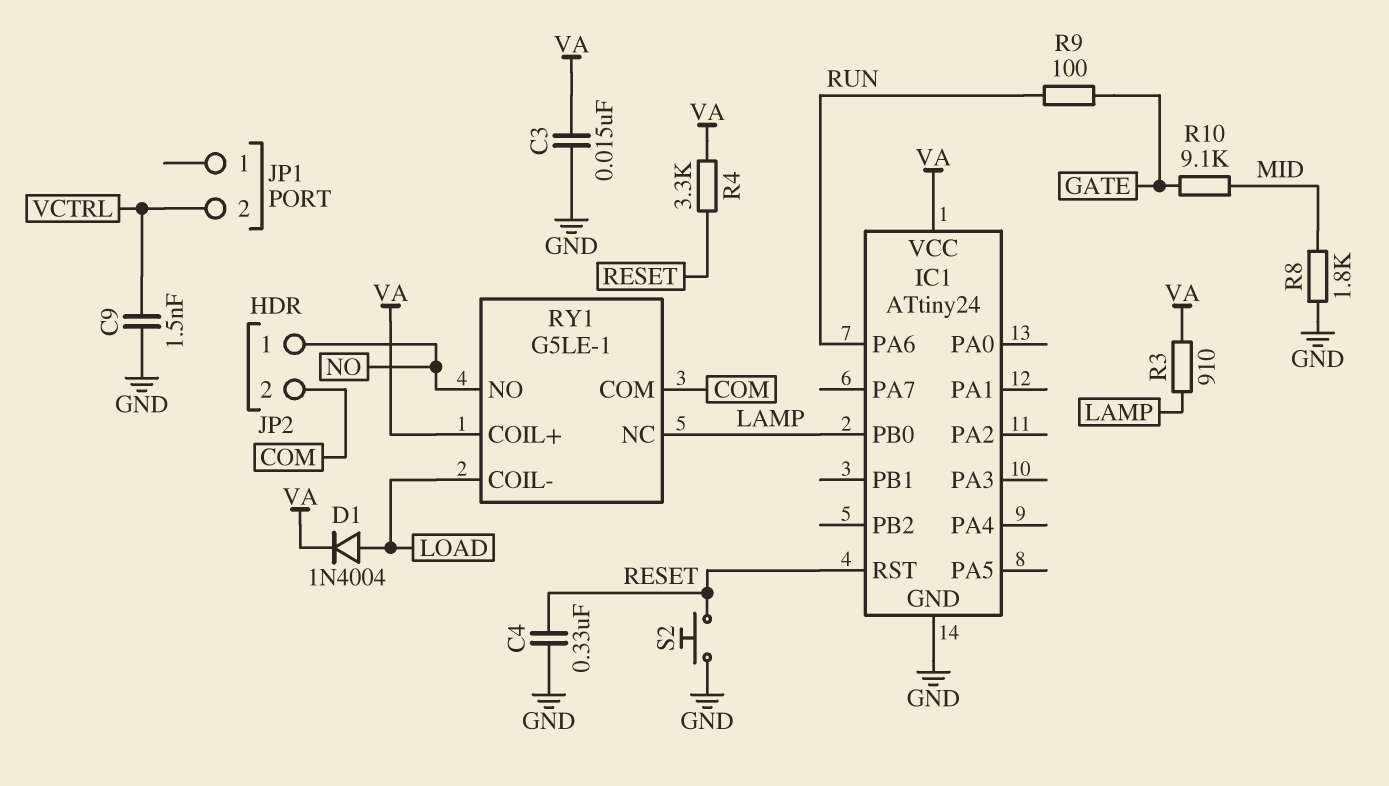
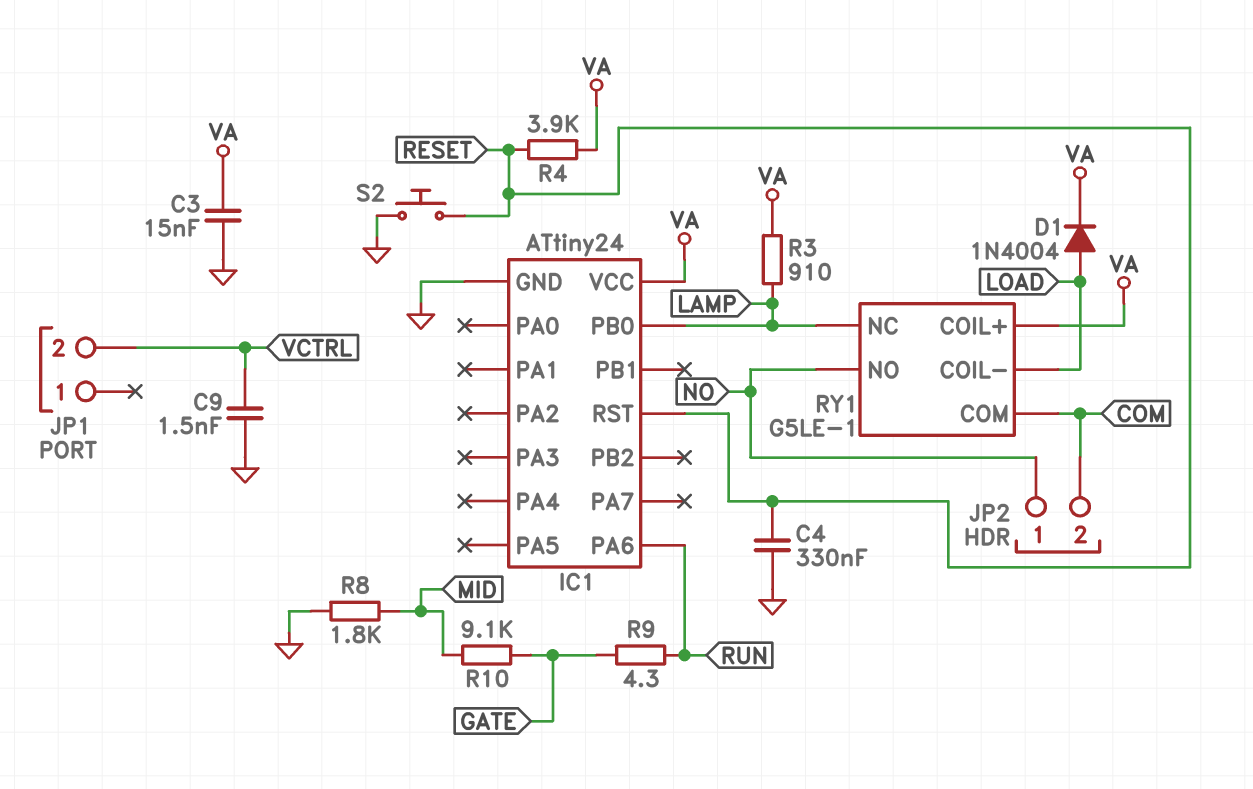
R4: 3.3k (RESET, VA) -> 3.9k (RESET, VA)
R9: 100 (GATE, RUN) -> 4.3 (GATE, RUN)

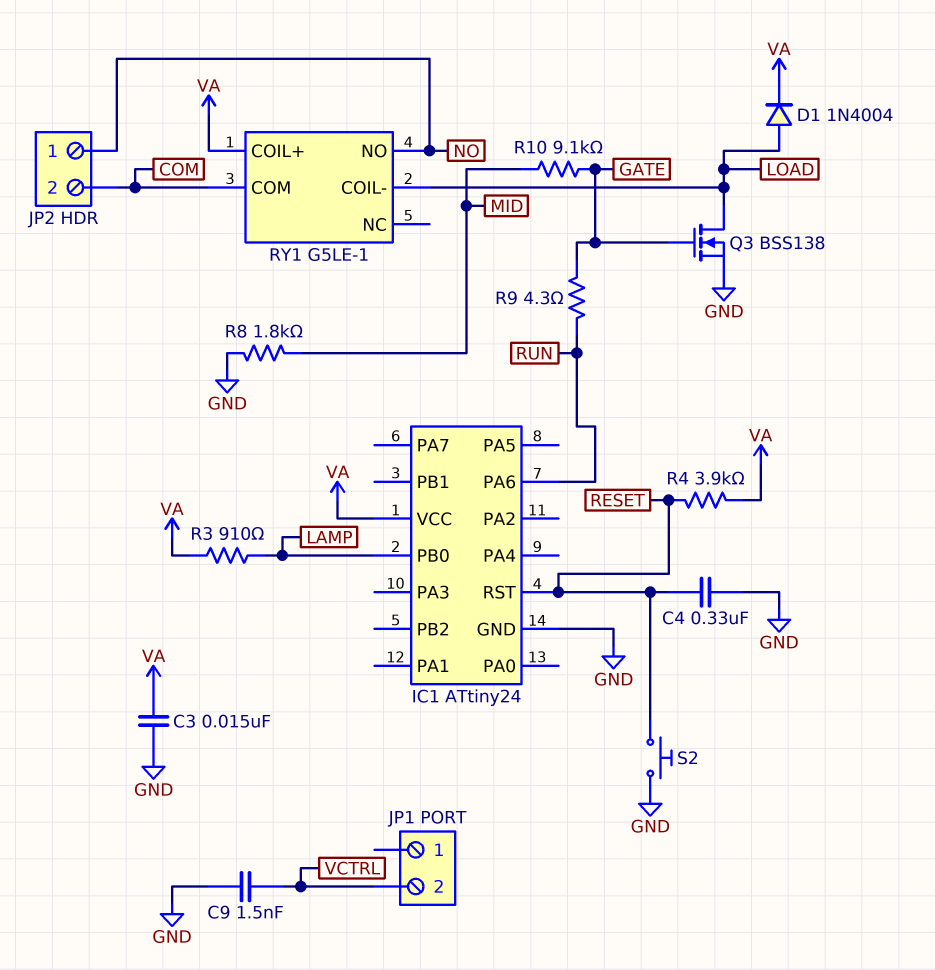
Q3: none -> NMOS BSS138 (G GATE, D LOAD, S GND)
RY1 pin NC: LAMP -> none

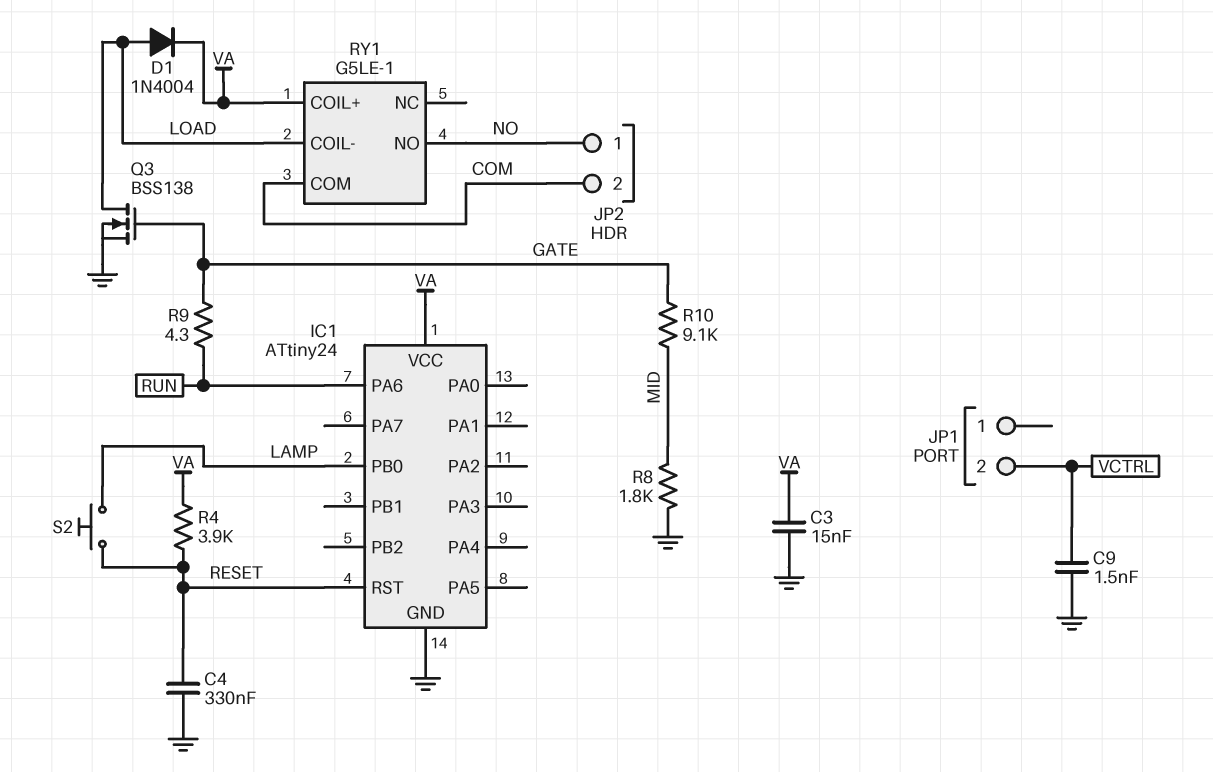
R3: 910 (LAMP, VA) -> none
S2: button (GND, RESET) -> button (LAMP, RESET)

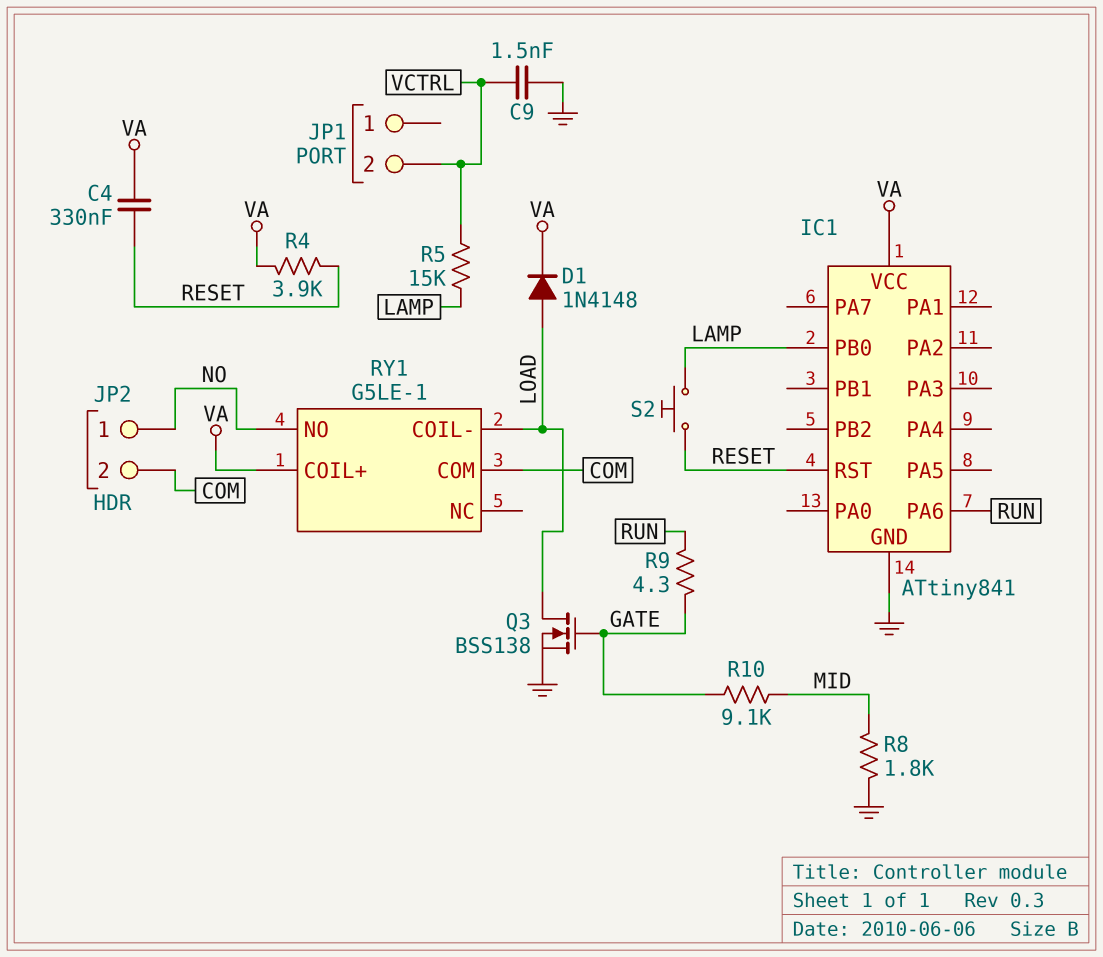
C3: 15nF (GND, VA) -> none
C4: 330nF (GND, RESET) -> 330nF (RESET, VA)
D1: diode 1N4004 (A LOAD, K VA) -> diode 1N4148 (A LOAD, K VA)
IC1: ATtiny24 -> ATtiny841
R5: none -> 15k (LAMP, VCTRL)

